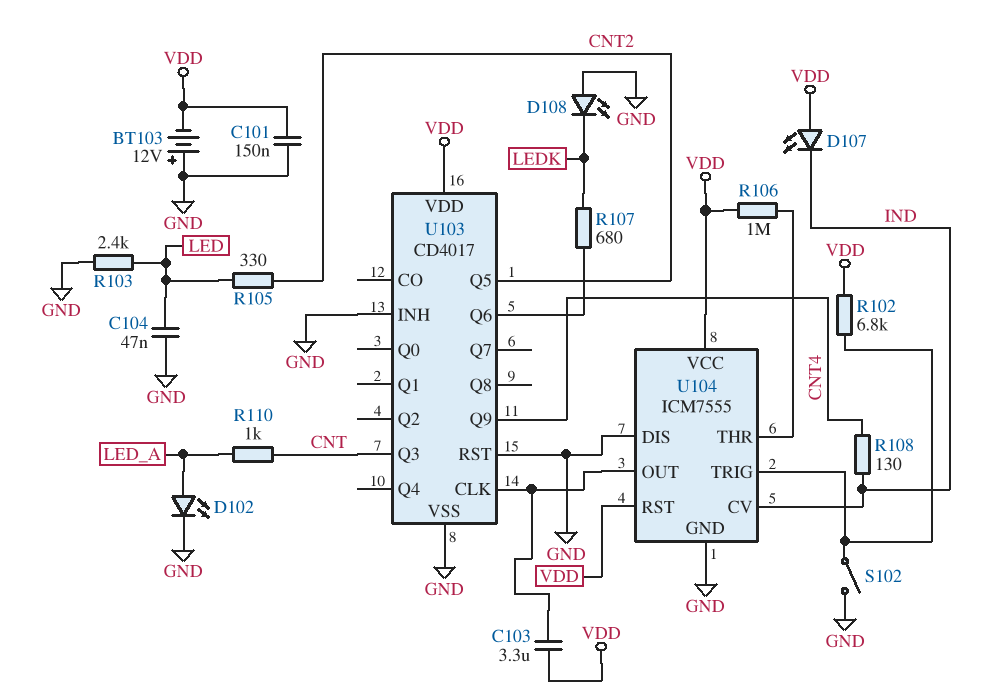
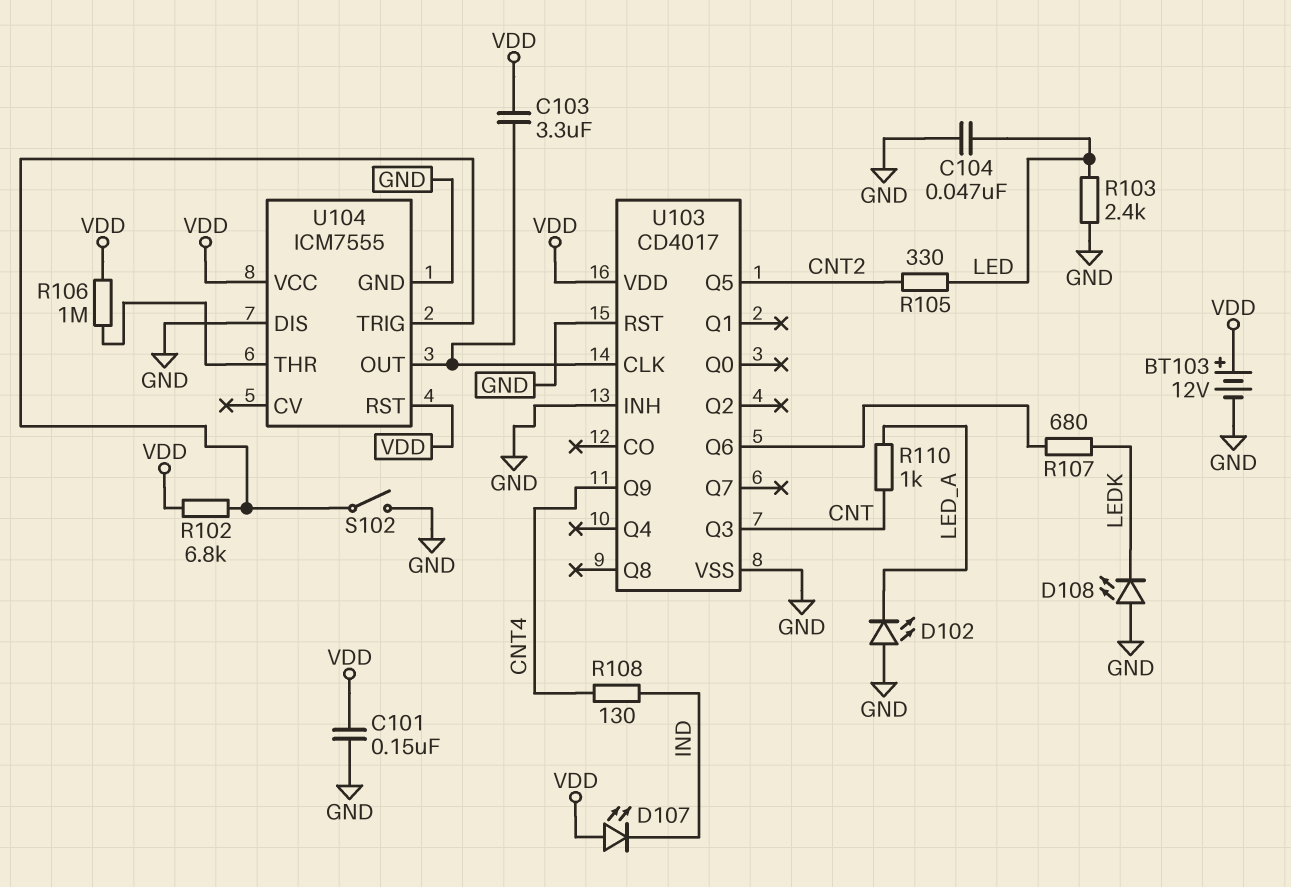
BT103: 12V (plus GND, minus VDD) -> 12V (plus VDD, minus GND)
D102: LED (A LED_A, K GND) -> LED (A GND, K LED_A)
U104 pin CV: IND -> none

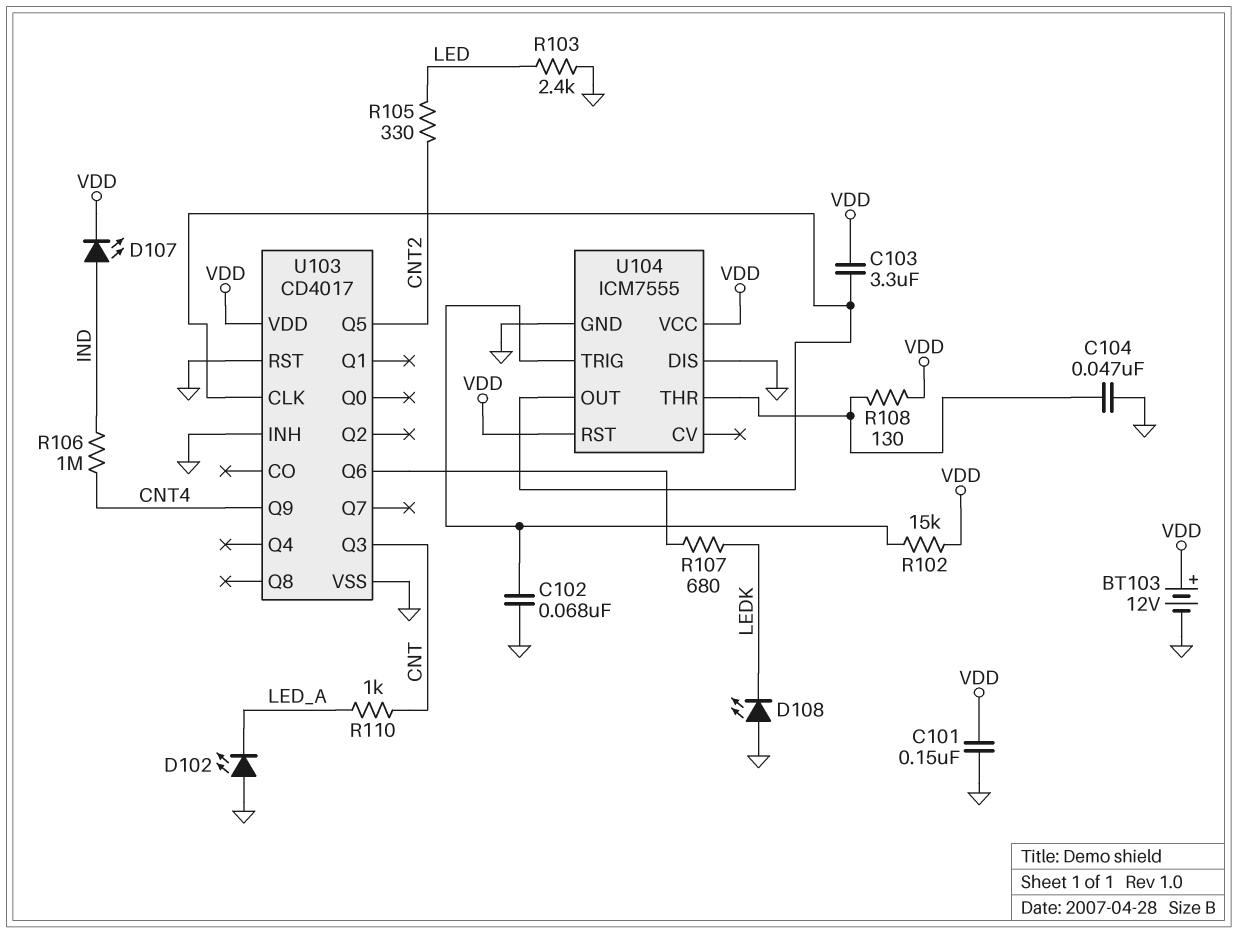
C102: none -> 68nF (GND, U104/TRIG)
C104: 47nF (GND, LED) -> 47nF (GND, U104/THR)
D107: LED (A VDD, K IND) -> LED (A IND, K VDD)
R102: 6.8k (U104/TRIG, VDD) -> 15k (U104/TRIG, VDD)
R106: 1M (U104/THR, VDD) -> 1M (CNT4, IND)
R108: 130 (CNT4, IND) -> 130 (U104/THR, VDD)
S102: switch (GND, U104/TRIG) -> none

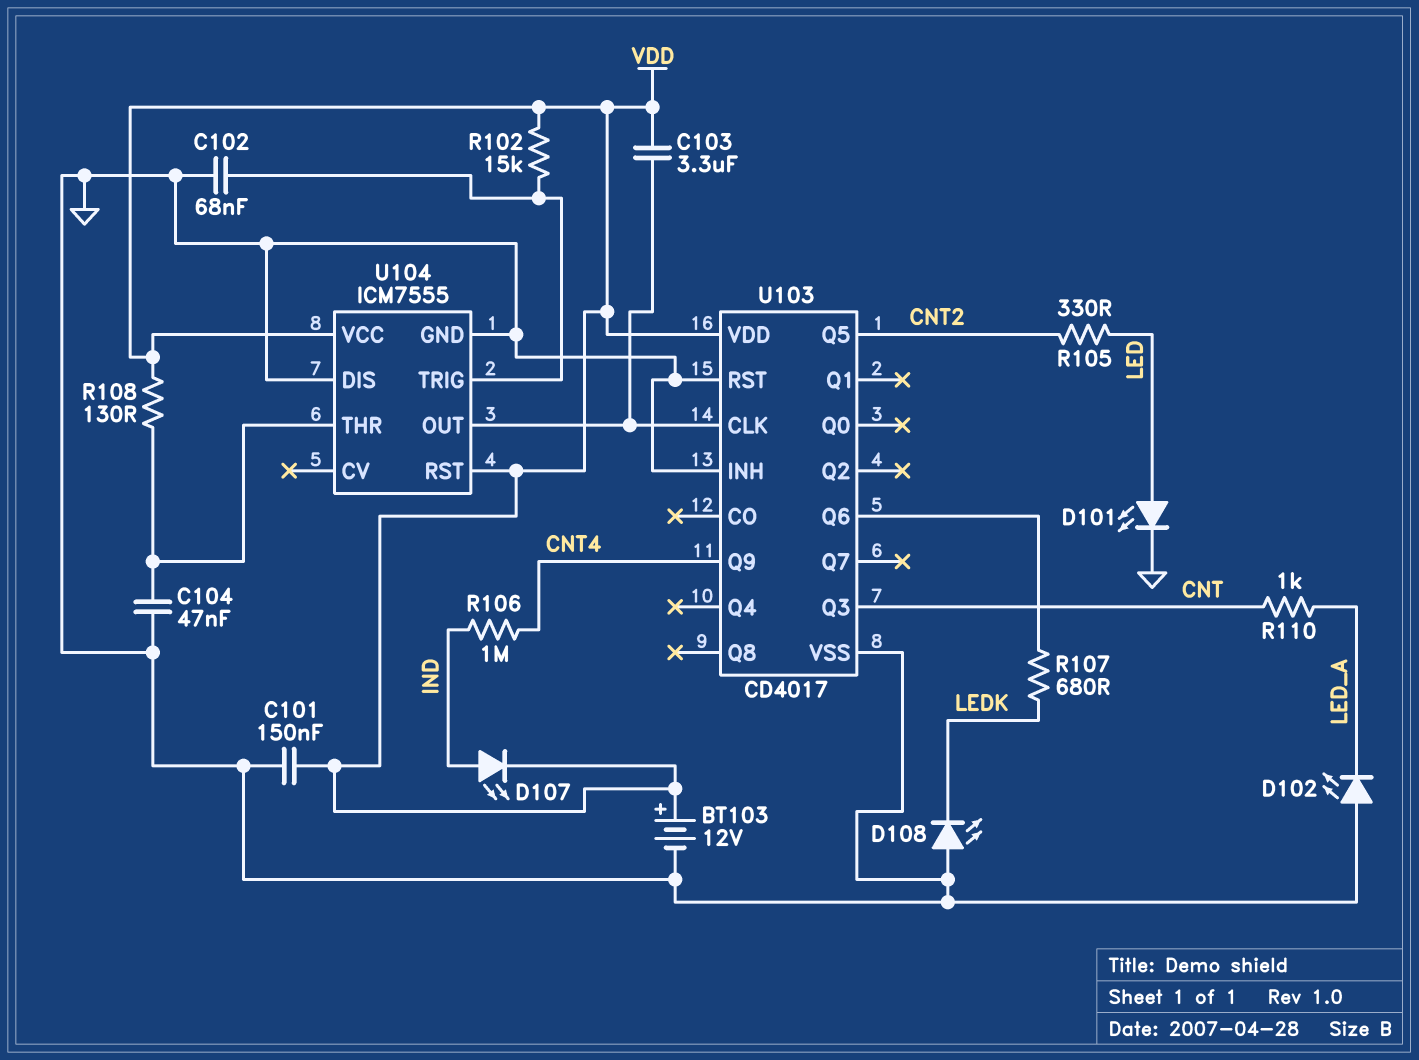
D101: none -> LED (A LED, K GND)
R103: 2.4k (GND, LED) -> none

